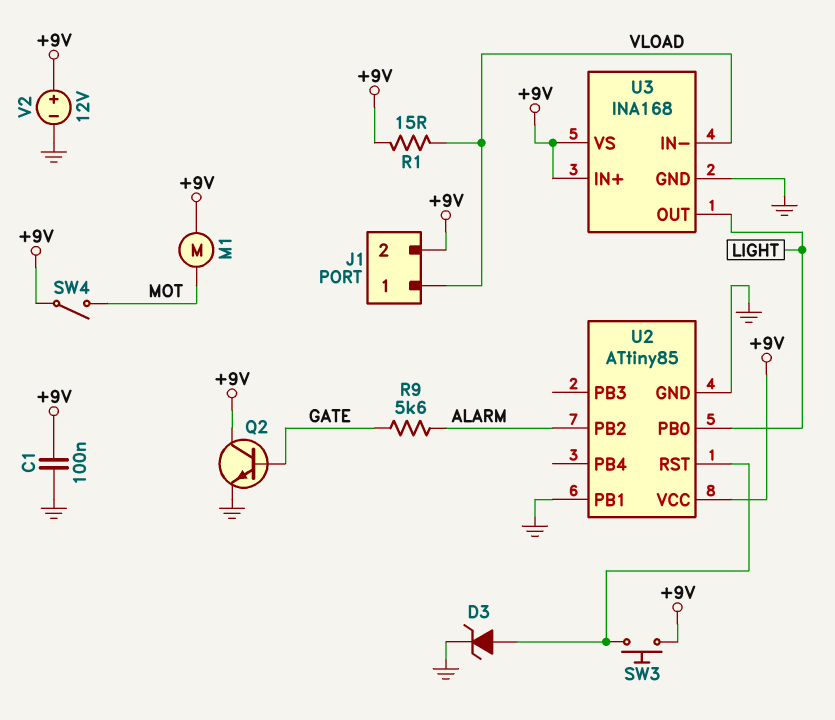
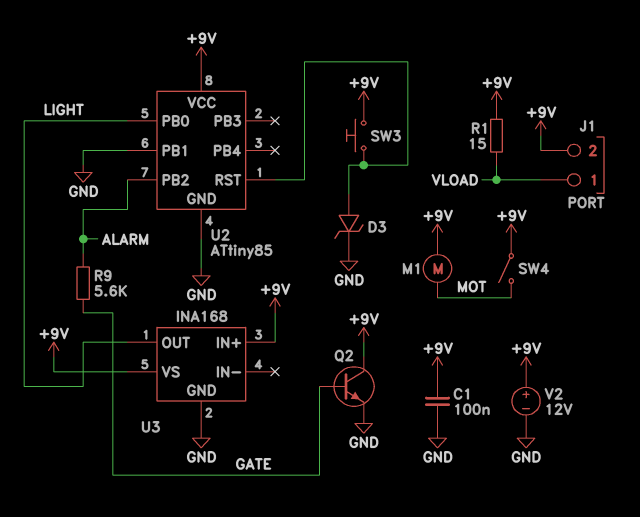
U3 pin IN-: VLOAD -> none

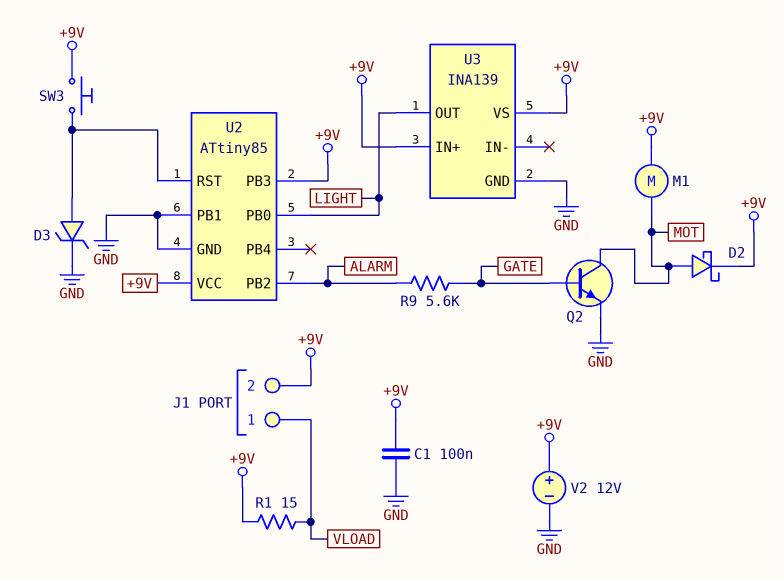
D2: none -> schottky (A MOT, K +9V)
Q2: NPN (B GATE, C +9V, E GND) -> NPN (B GATE, C MOT, E GND)
SW4: switch (+9V, MOT) -> none
U2 pin PB3: none -> +9V
U3: INA168 -> INA139

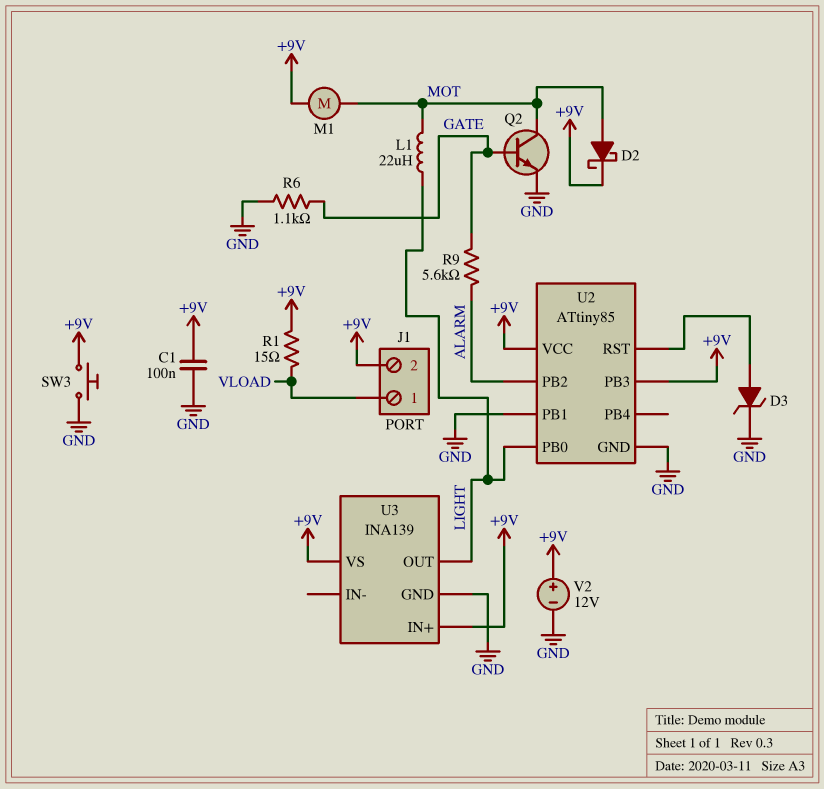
L1: none -> 22uH (LIGHT, MOT)
R6: none -> 1.1k (GATE, GND)
SW3: button (+9V, U2/RST) -> button (+9V, GND)

